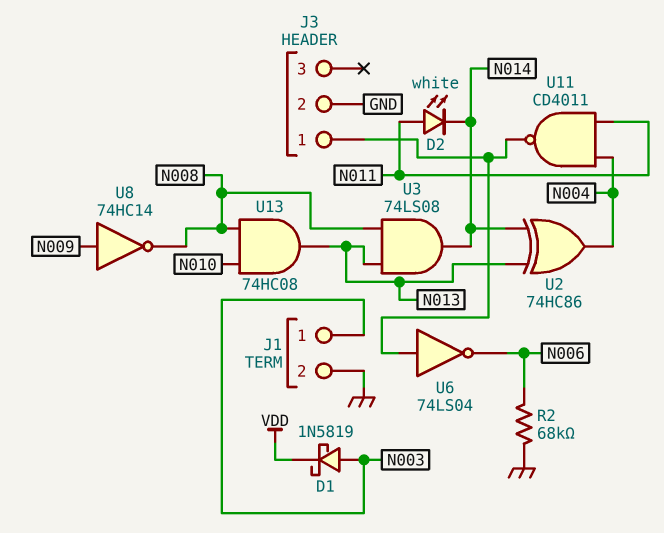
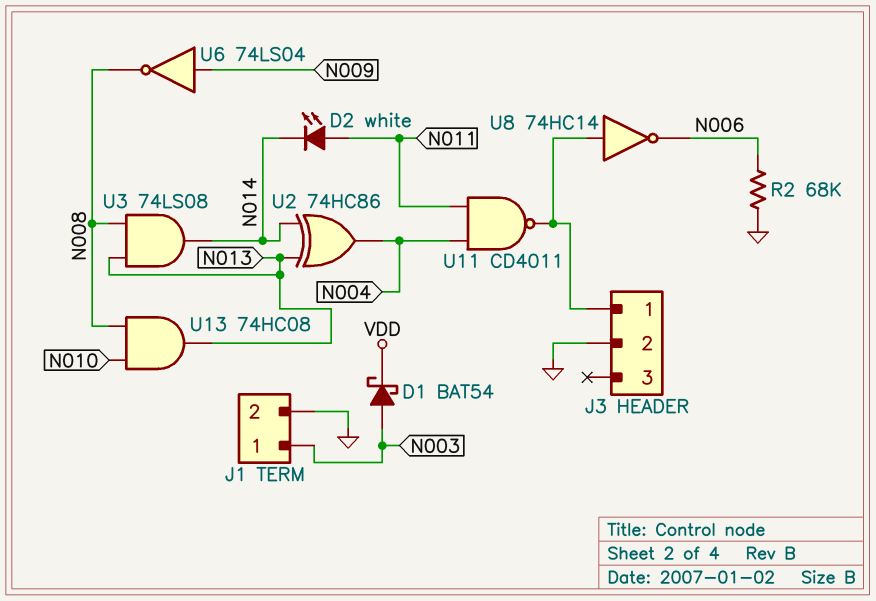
D1: schottky 1N5819 (A N003, K VDD) -> schottky BAT54 (A N003, K VDD)
U6: NOT 74LS04 (in J3/1, out N006) -> NOT 74LS04 (in N009, out N008)
U8: NOT 74HC14 (in N009, out N008) -> NOT 74HC14 (in J3/1, out N006)

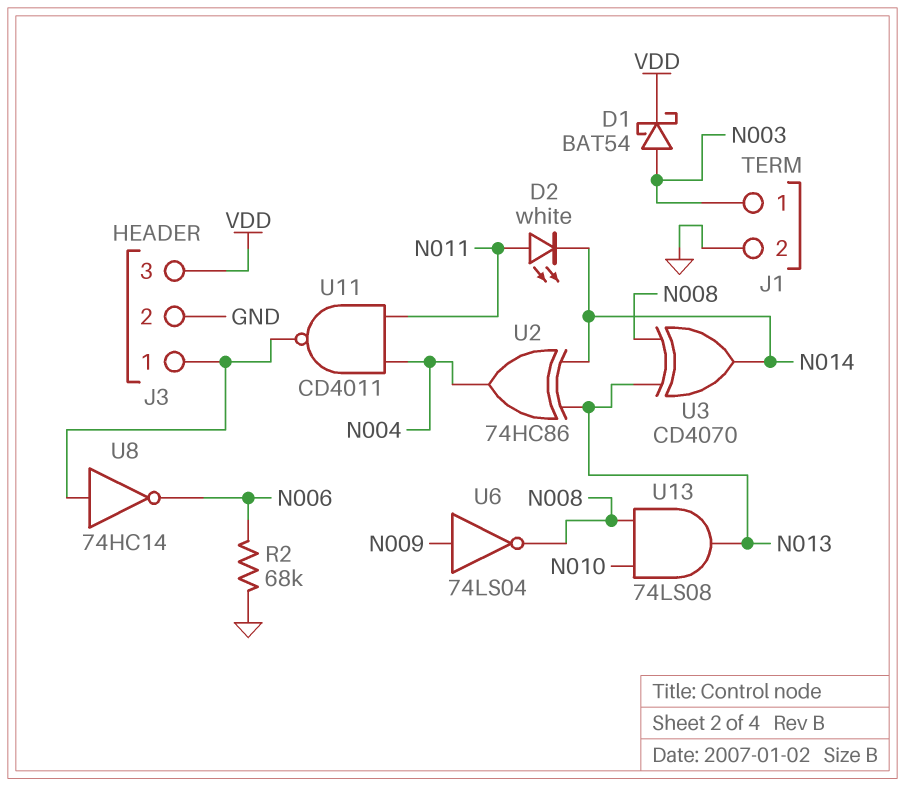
J3 pin 3: none -> VDD
U3: AND 74LS08 (in N008, in N013, out N014) -> XOR CD4070 (in N008, in N013, out N014)
U13: AND 74HC08 (in N008, in N010, out N013) -> AND 74LS08 (in N008, in N010, out N013)

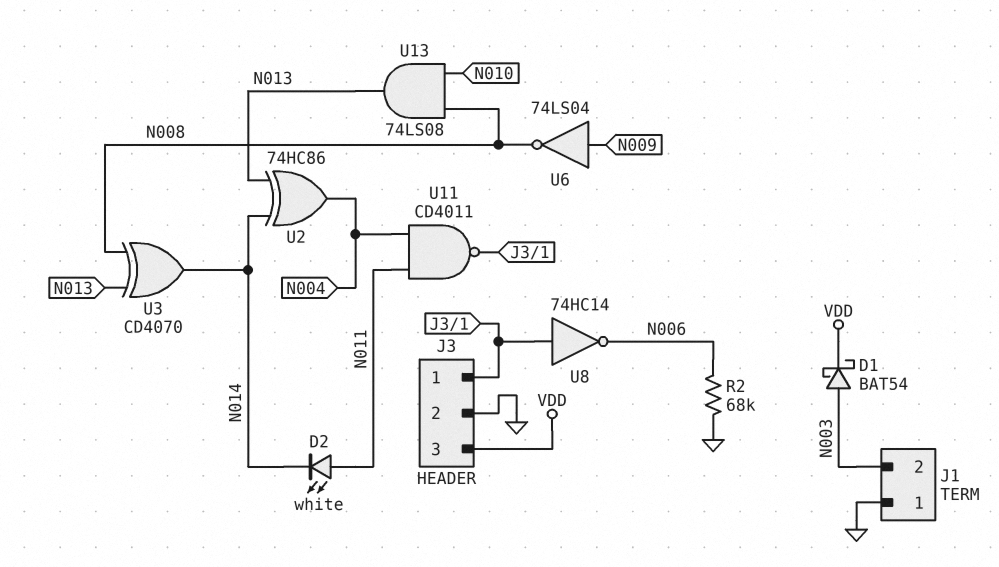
J1 pin 1: N003 -> GND
J1 pin 2: GND -> N003

